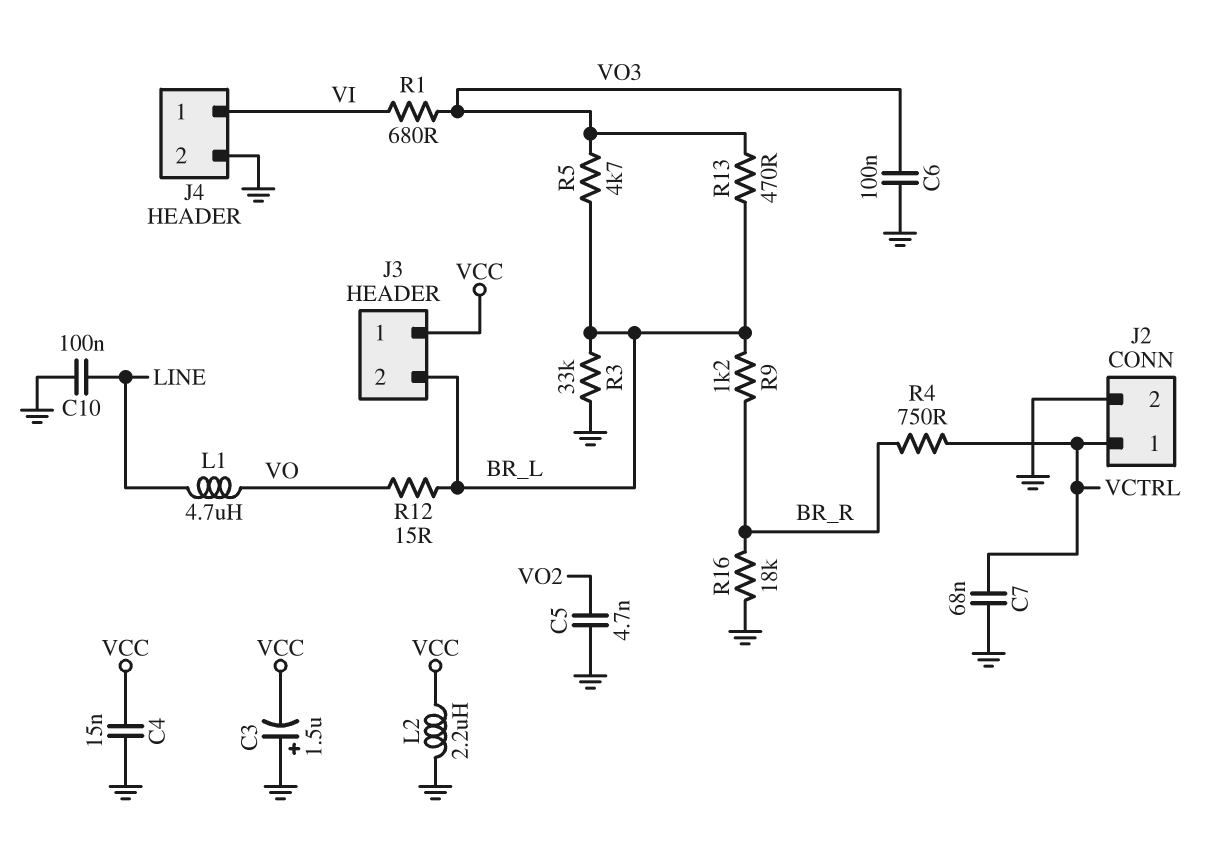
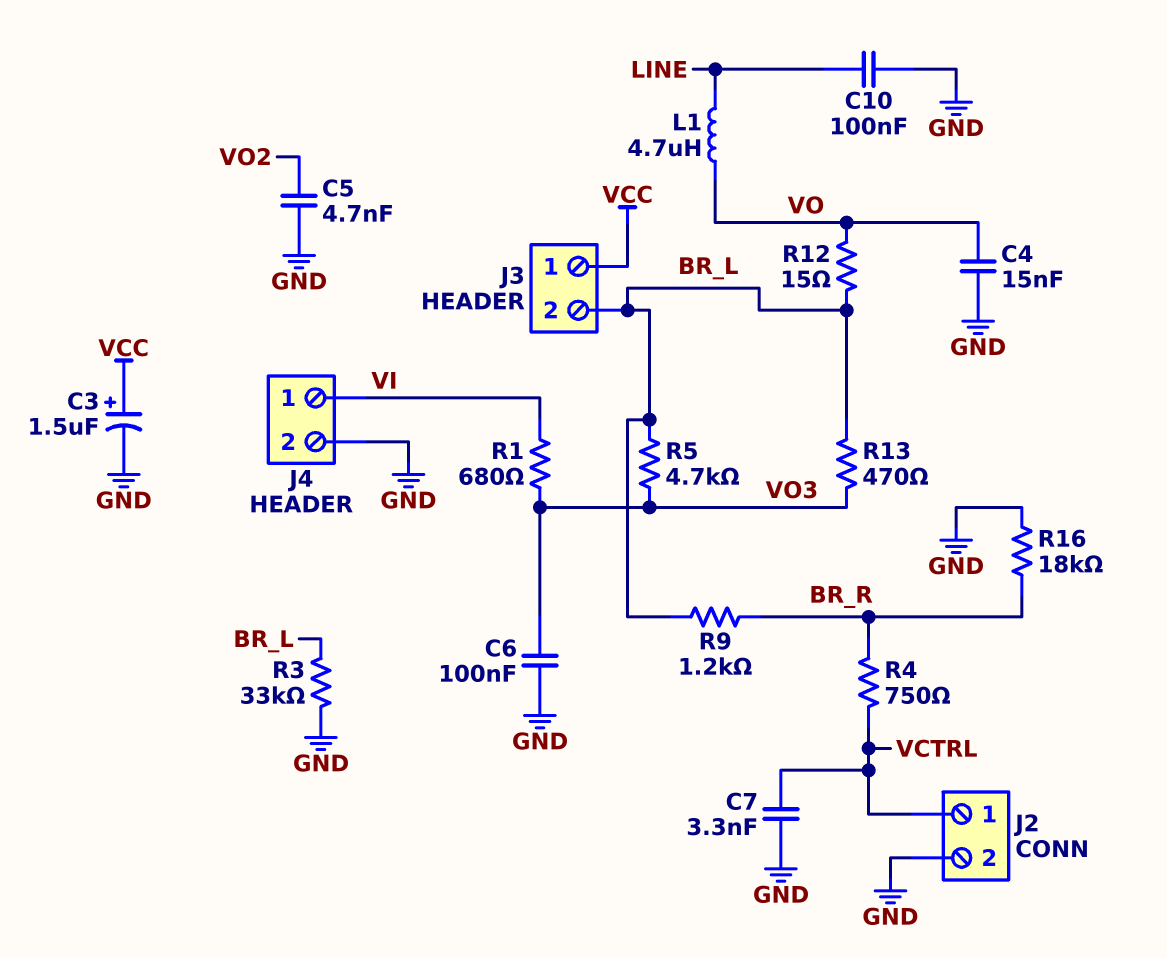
C3: 1.5uF (plus GND, minus VCC) -> 1.5uF (plus VCC, minus GND)
C4: 15nF (GND, VCC) -> 15nF (GND, VO)
C7: 68nF (GND, VCTRL) -> 3.3nF (GND, VCTRL)
L2: 2.2uH (GND, VCC) -> none

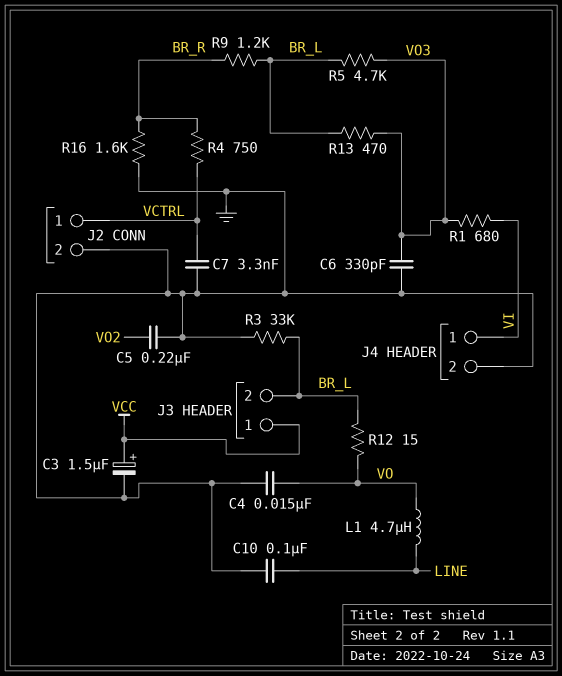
C5: 4.7nF (GND, VO2) -> 220nF (GND, VO2)
C6: 100nF (GND, VO3) -> 330pF (GND, VO3)
R16: 18k (BR_R, GND) -> 1.6k (BR_R, GND)

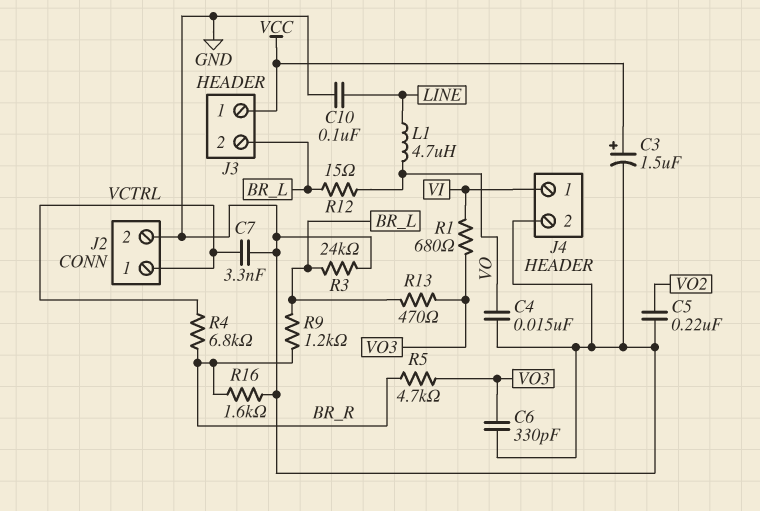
R3: 33k (BR_L, GND) -> 24k (BR_L, GND)
R4: 750 (BR_R, VCTRL) -> 6.8k (BR_R, VCTRL)
R5: 4.7k (BR_L, VO3) -> 4.7k (BR_R, VO3)

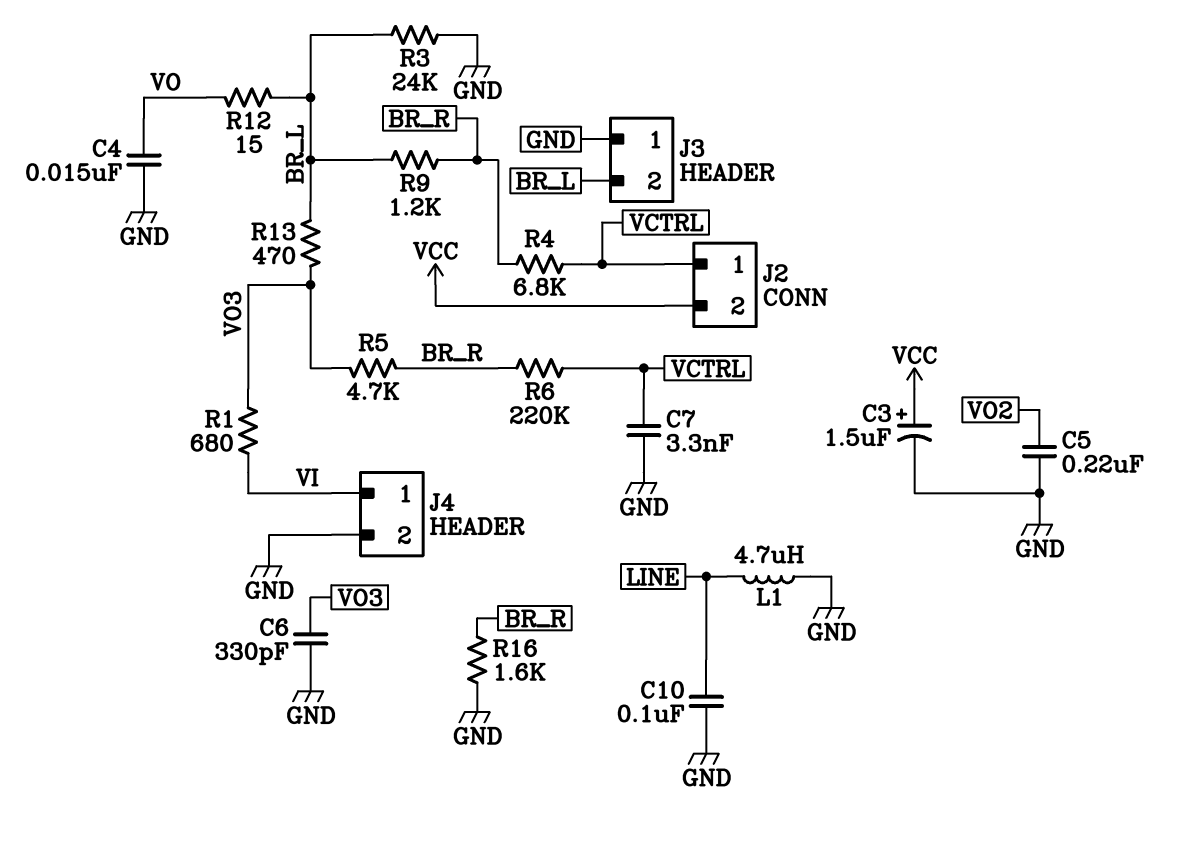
J2 pin 2: GND -> VCC
J3 pin 1: VCC -> GND
L1: 4.7uH (LINE, VO) -> 4.7uH (GND, LINE)
R6: none -> 220k (BR_R, VCTRL)

